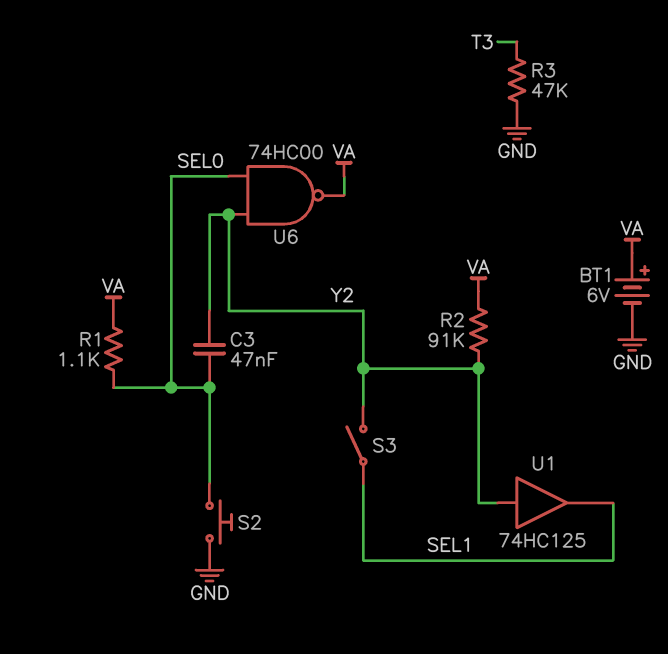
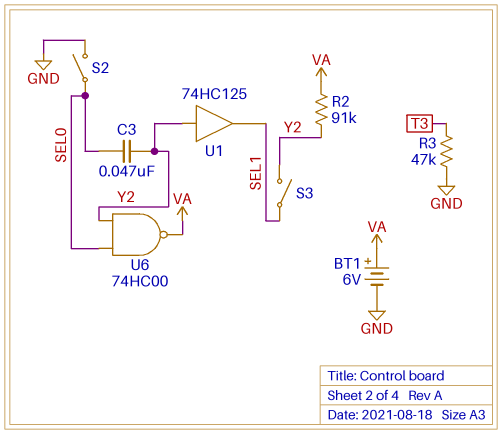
R1: 1.1k (SEL0, VA) -> none
S2: button (GND, SEL0) -> switch (GND, SEL0)

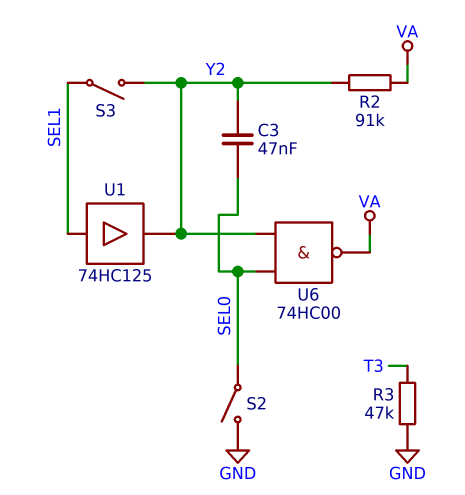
BT1: 6V (plus VA, minus GND) -> none
U1: buffer 74HC125 (in Y2, out SEL1) -> buffer 74HC125 (in SEL1, out Y2)

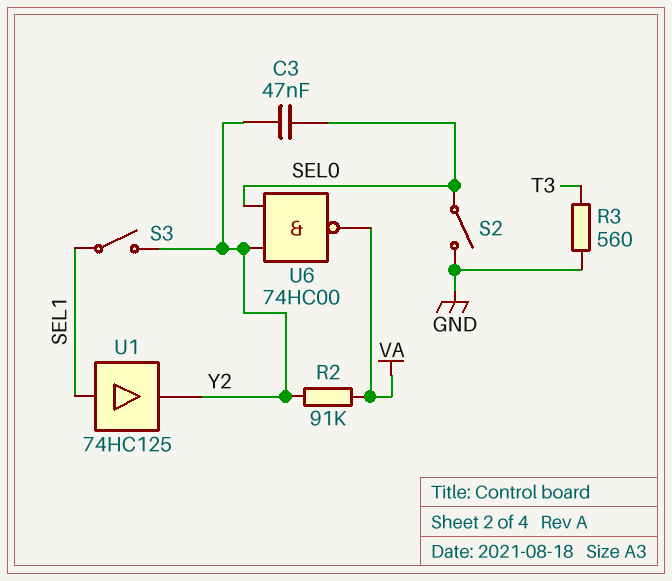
R3: 47k (GND, T3) -> 560 (GND, T3)

